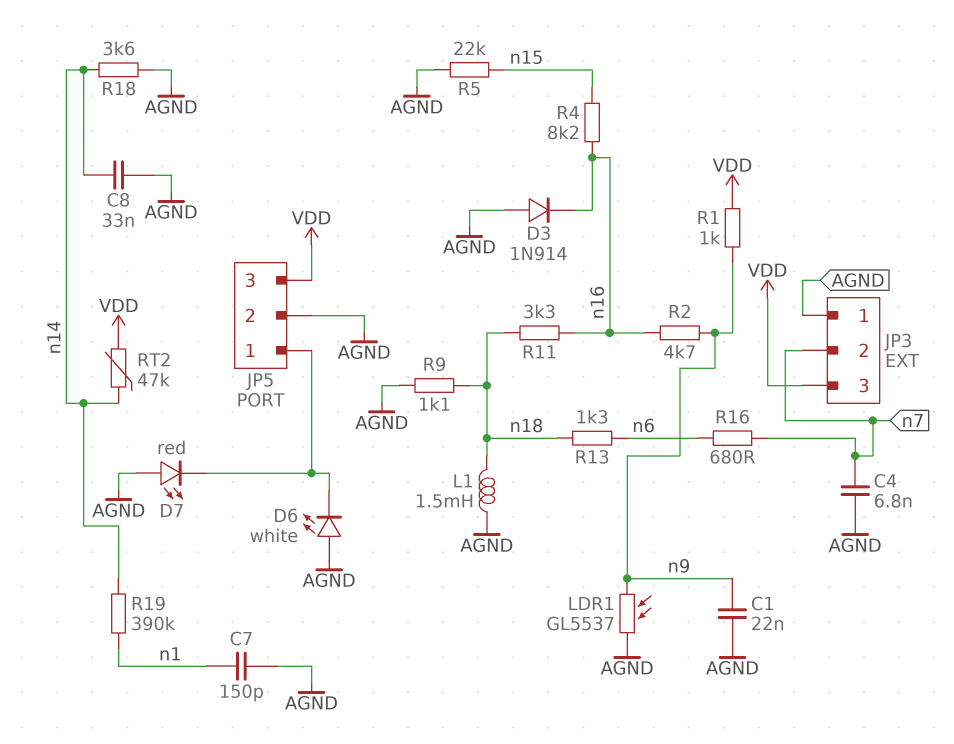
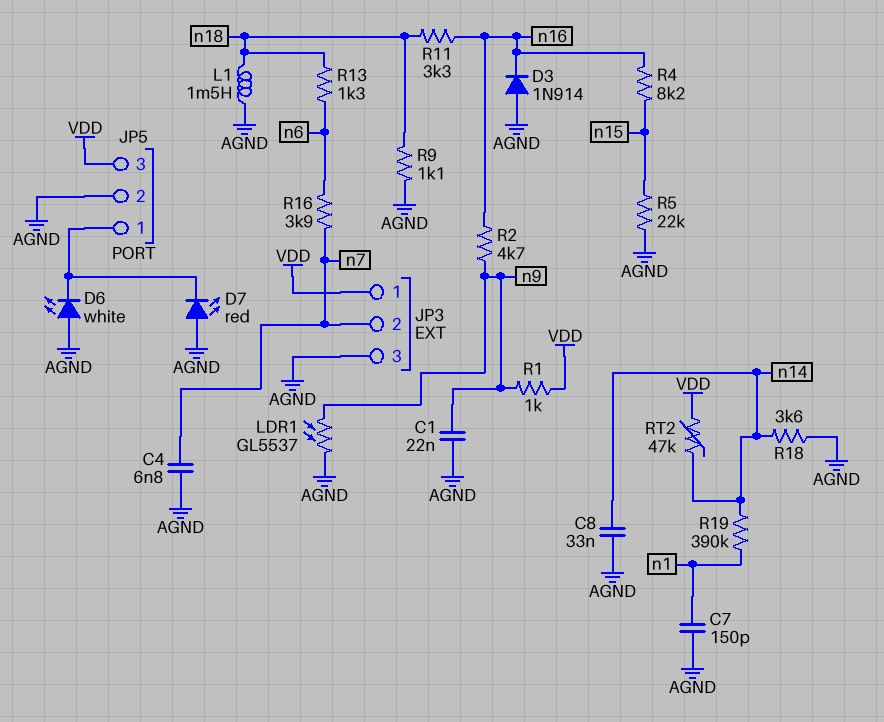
JP3 pin 1: AGND -> VDD
JP3 pin 3: VDD -> AGND
R16: 680 (n6, n7) -> 3.9k (n6, n7)

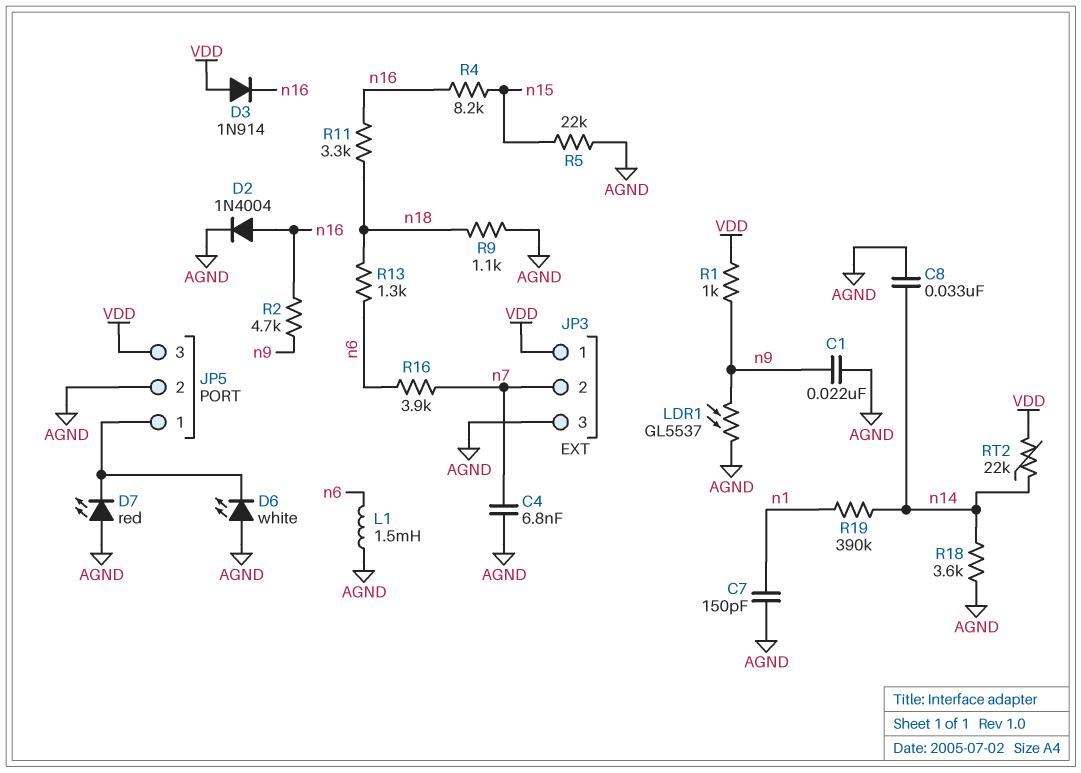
D2: none -> diode 1N4004 (A n16, K AGND)
D3: diode 1N914 (A AGND, K n16) -> diode 1N914 (A VDD, K n16)
L1: 1.5mH (AGND, n18) -> 1.5mH (AGND, n6)
RT2: 47k (VDD, n14) -> 22k (VDD, n14)

